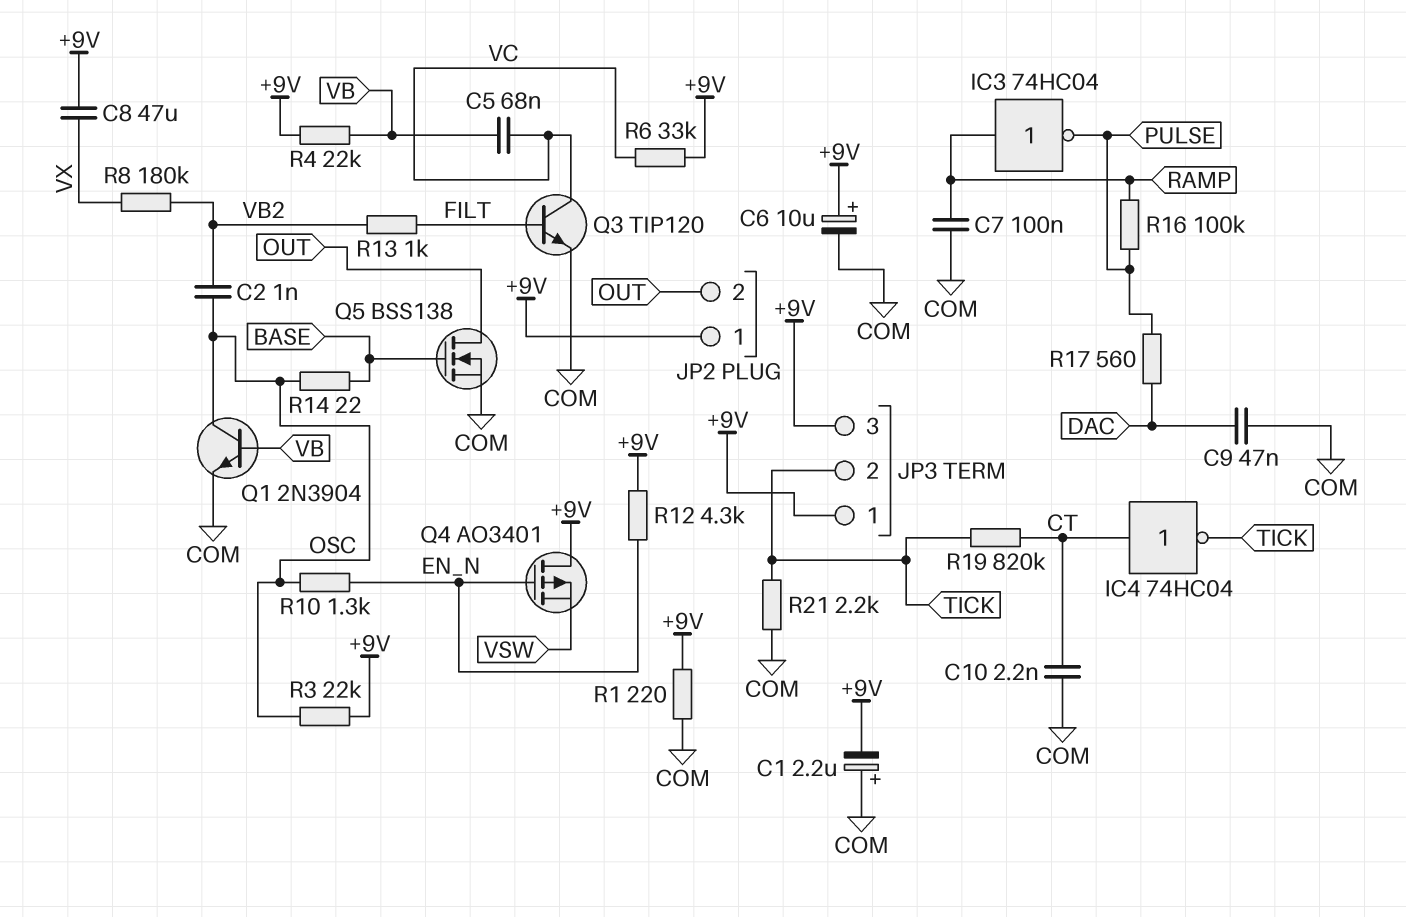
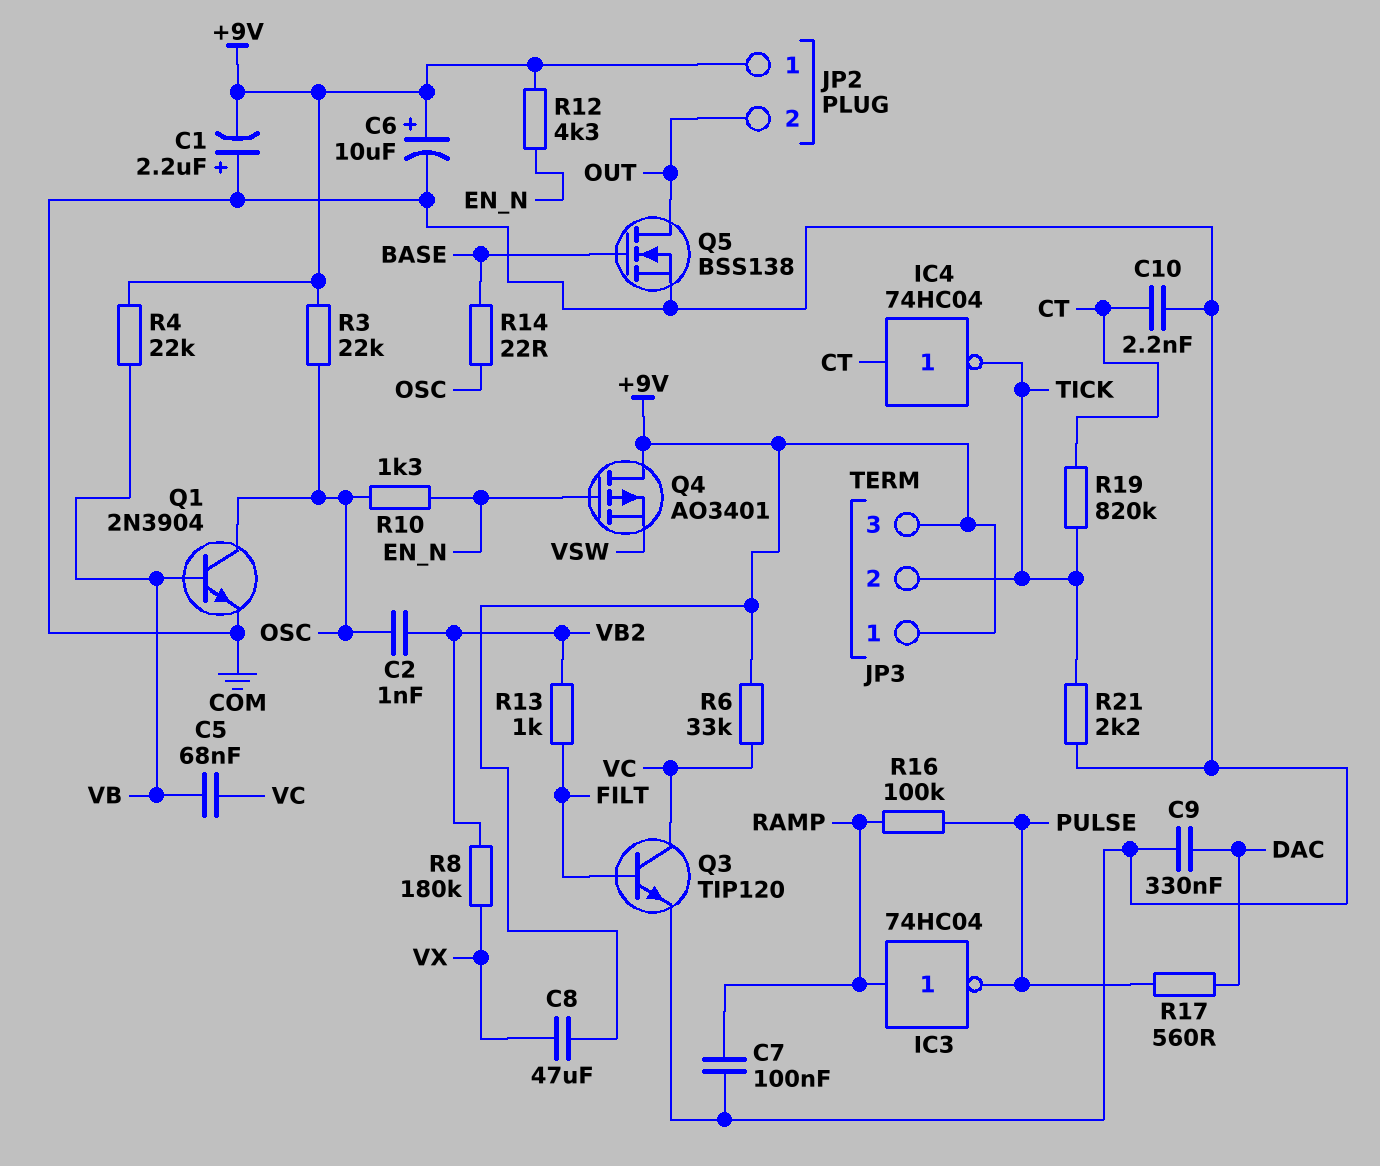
C9: 47nF (COM, DAC) -> 330nF (COM, DAC)
R1: 220 (+9V, COM) -> none

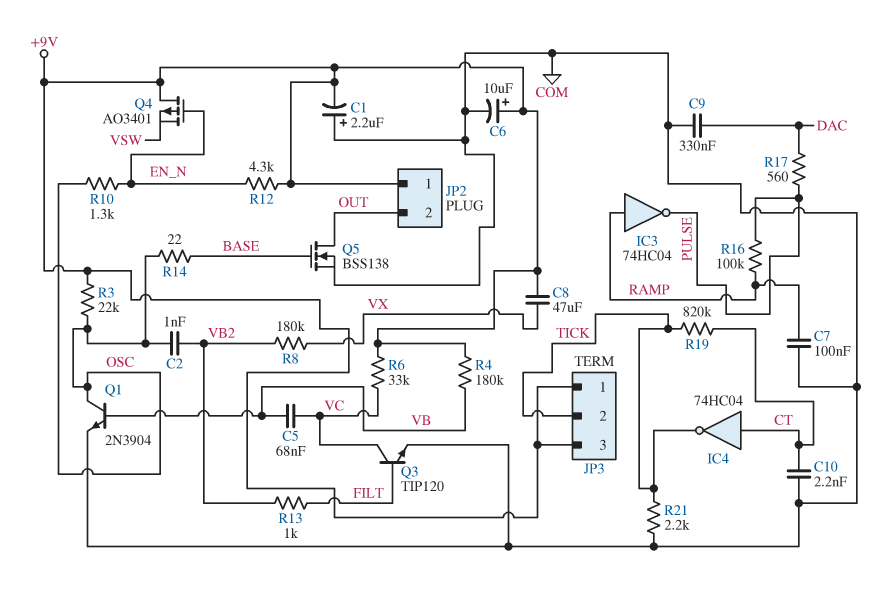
R4: 22k (+9V, VB) -> 180k (+9V, VB)

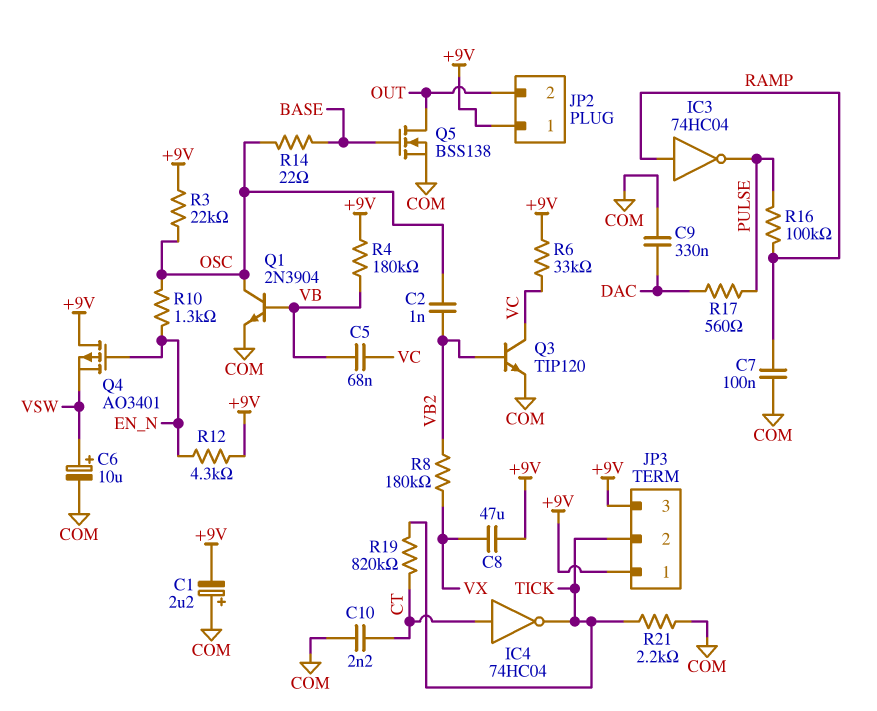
C6: 10uF (plus +9V, minus COM) -> 10uF (plus VSW, minus COM)
Q3: NPN TIP120 (B FILT, C VC, E COM) -> NPN TIP120 (B VB2, C VC, E COM)
R13: 1k (FILT, VB2) -> none

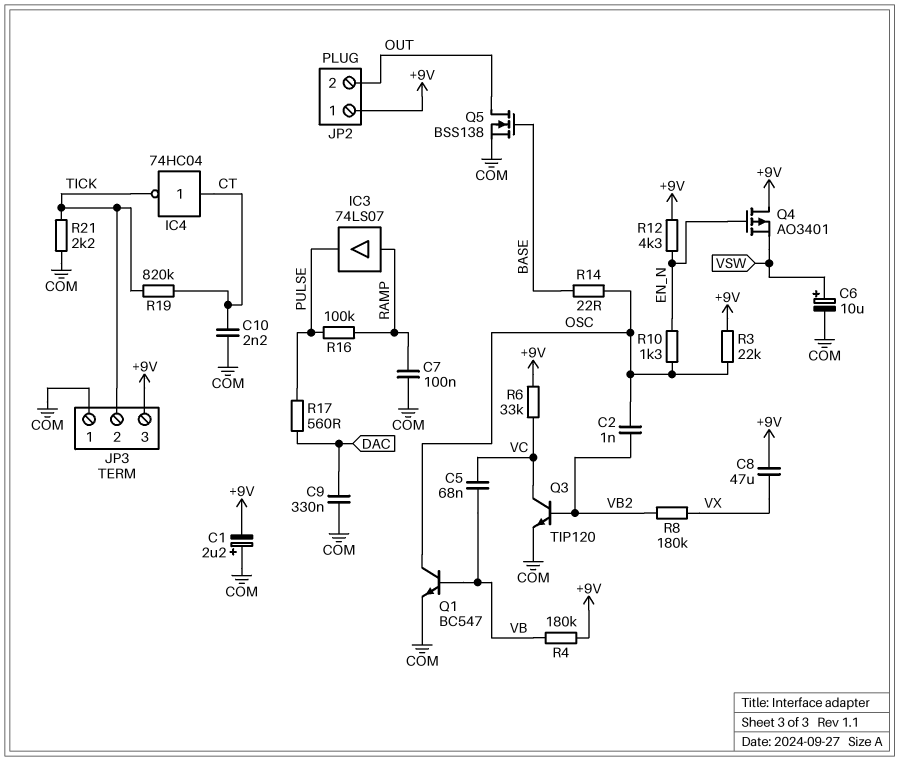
IC3: NOT 74HC04 (in RAMP, out PULSE) -> buffer 74LS07 (in RAMP, out PULSE)
JP3 pin 1: +9V -> COM
Q1: NPN 2N3904 (B VB, C OSC, E COM) -> NPN BC547 (B VB, C OSC, E COM)

